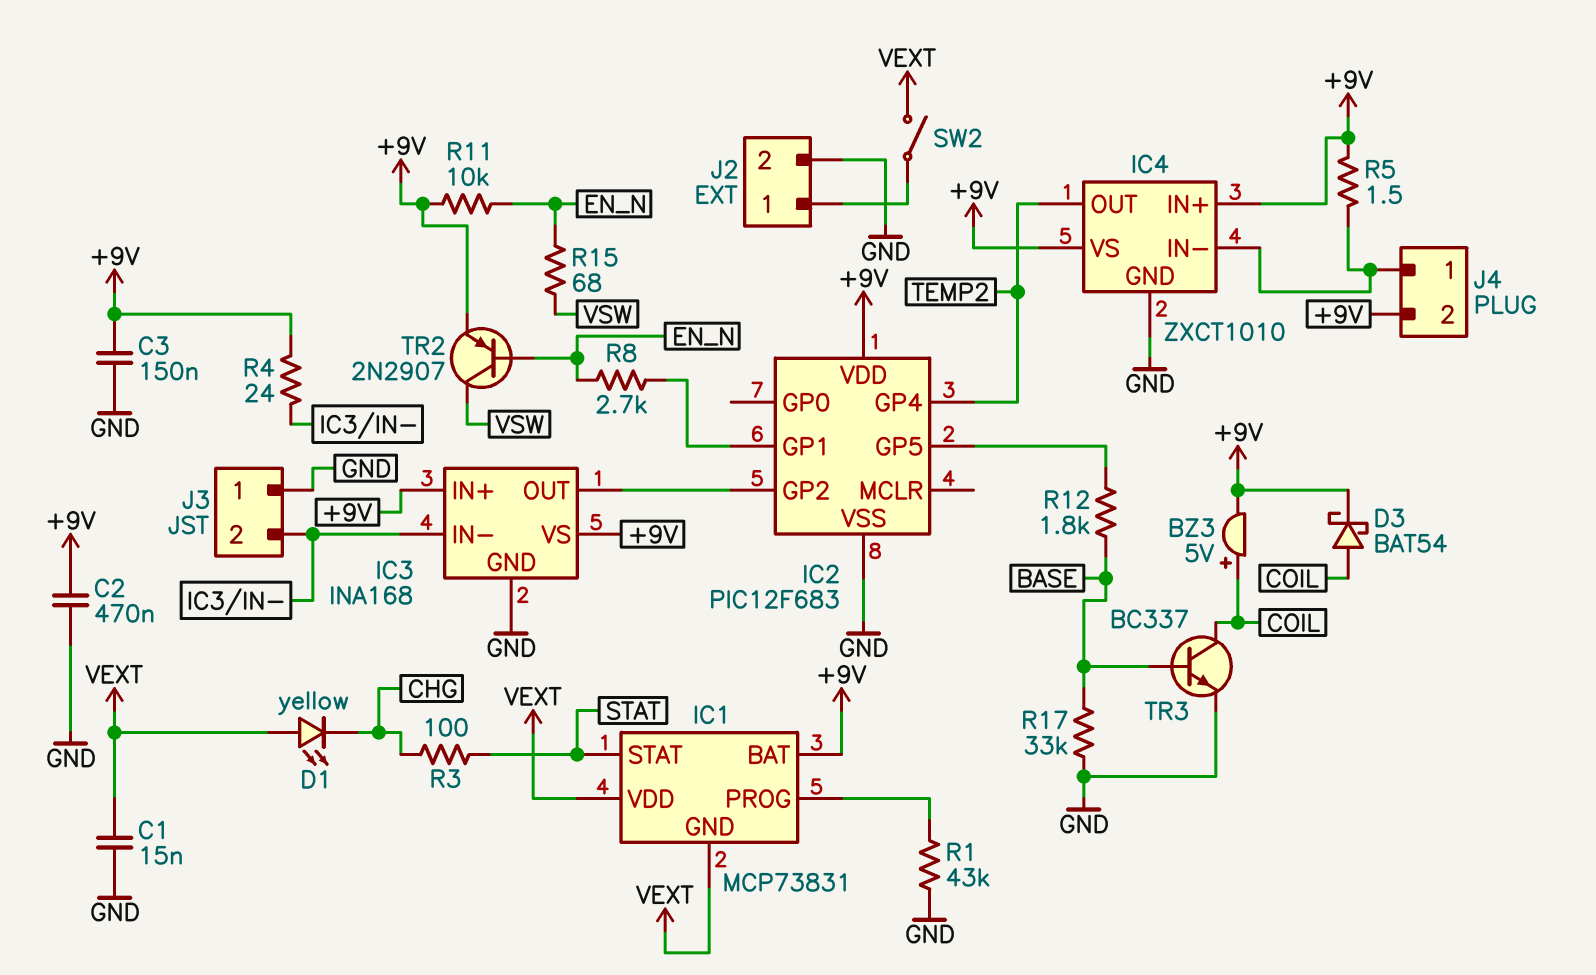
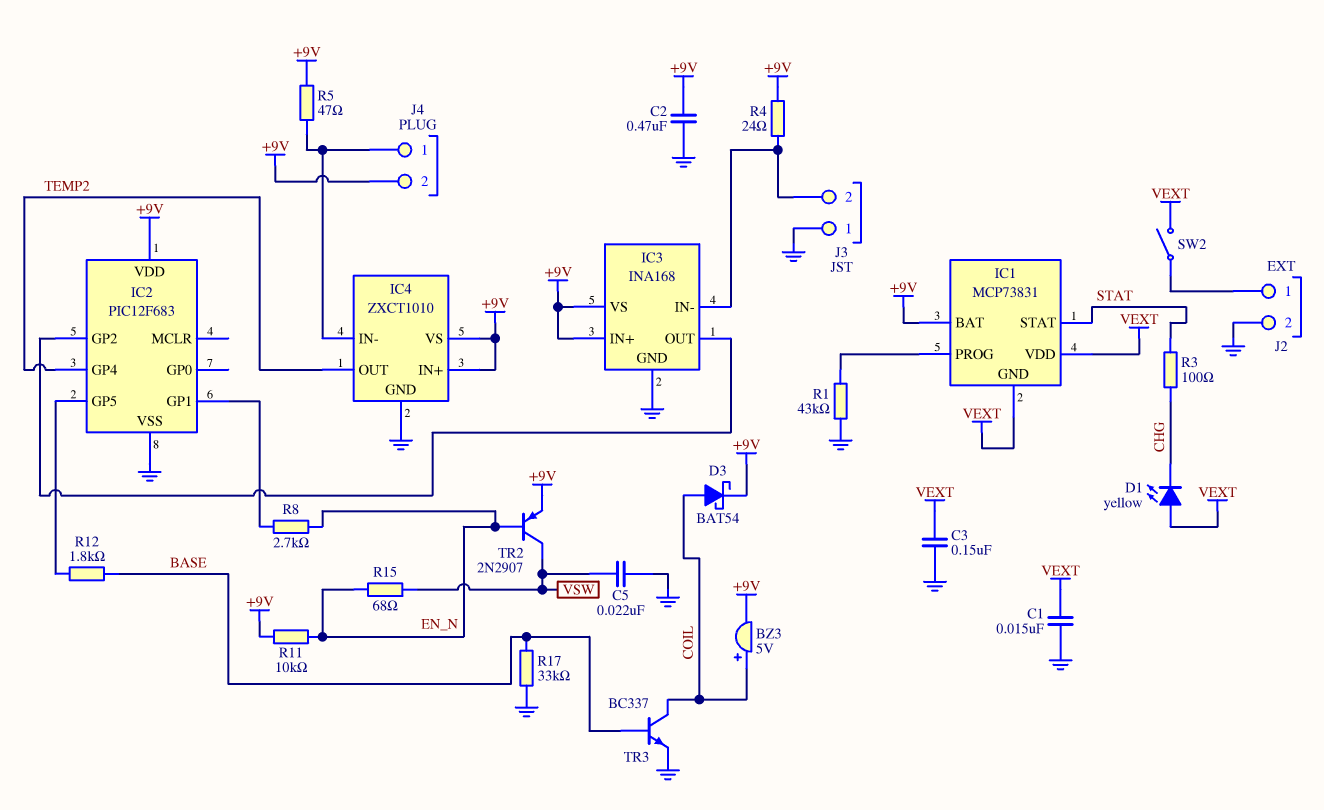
C3: 150nF (+9V, GND) -> 150nF (GND, VEXT)
C5: none -> 22nF (GND, VSW)
R5: 1.5 (+9V, IC4/IN-) -> 47 (+9V, IC4/IN-)

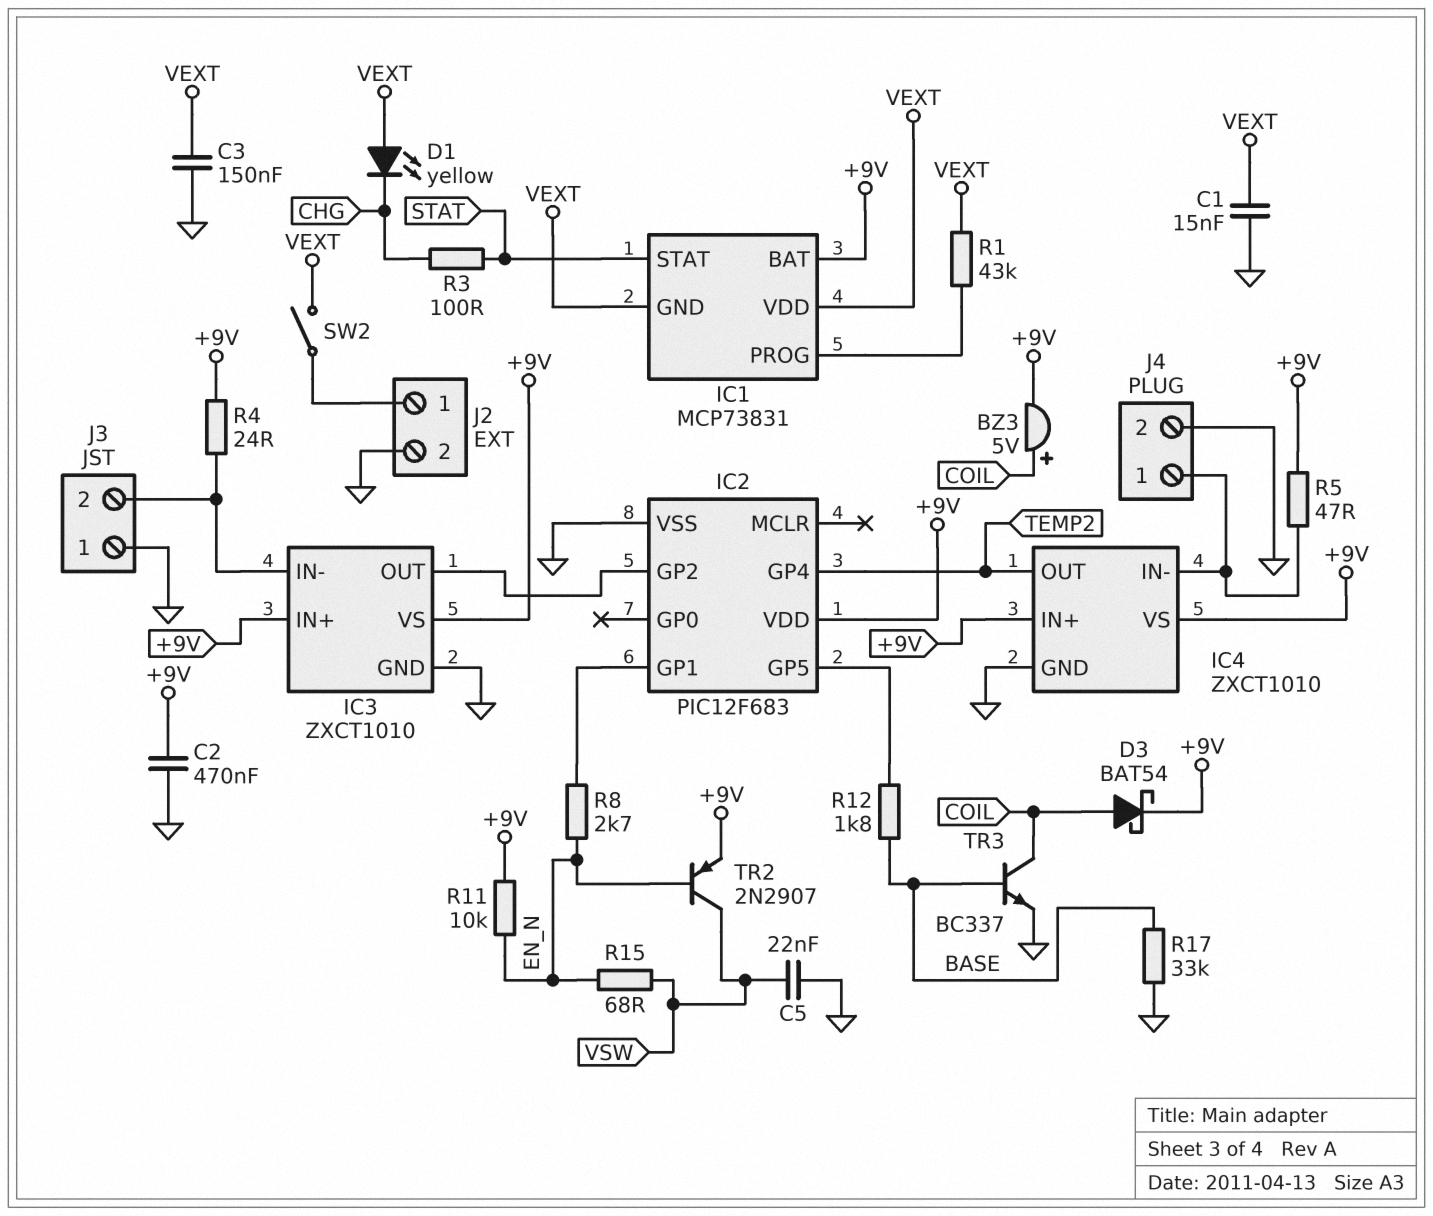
IC3: INA168 -> ZXCT1010
J4 pin 2: +9V -> GND
R1: 43k (GND, IC1/PROG) -> 43k (IC1/PROG, VEXT)

